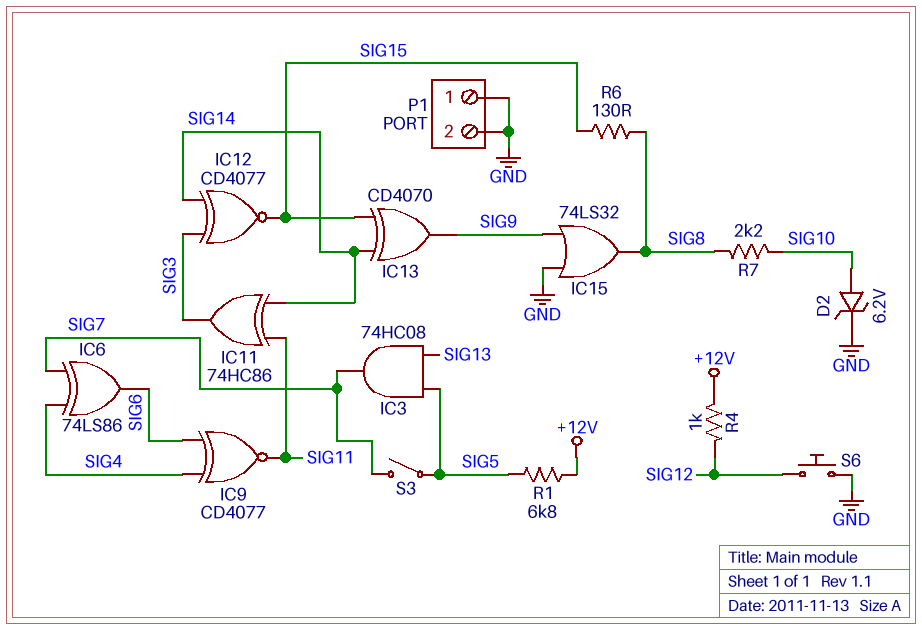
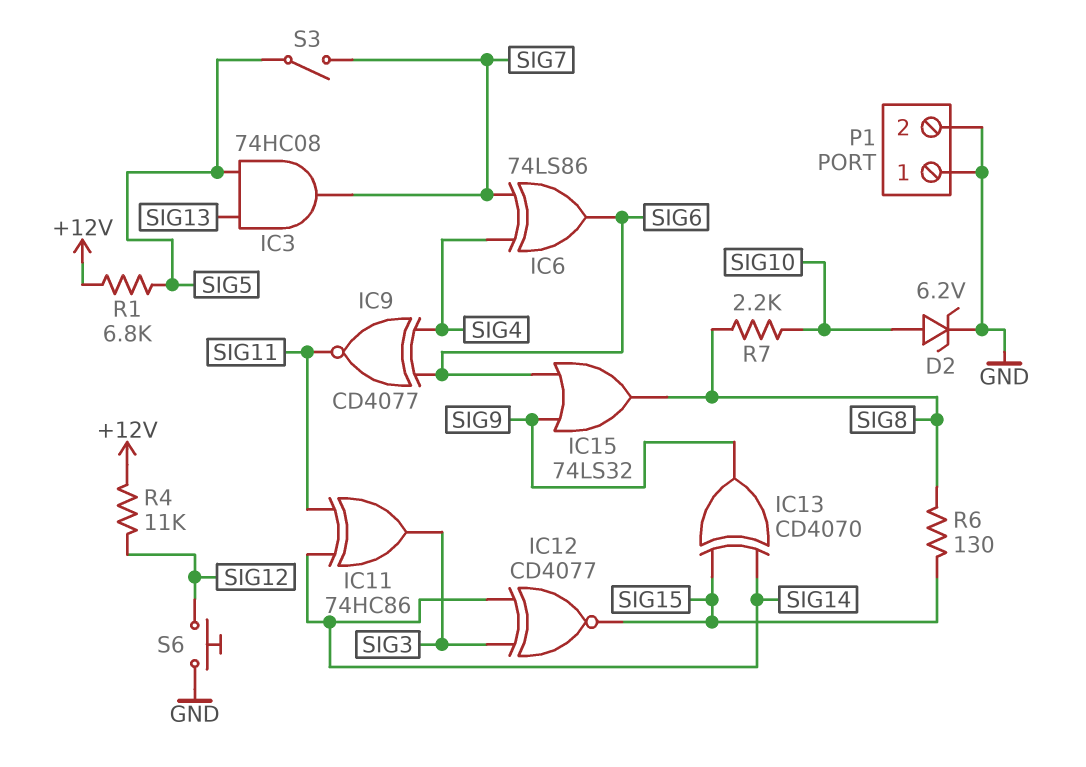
IC15: OR 74LS32 (in GND, in SIG9, out SIG8) -> OR 74LS32 (in SIG6, in SIG9, out SIG8)
R4: 1k (+12V, SIG12) -> 11k (+12V, SIG12)

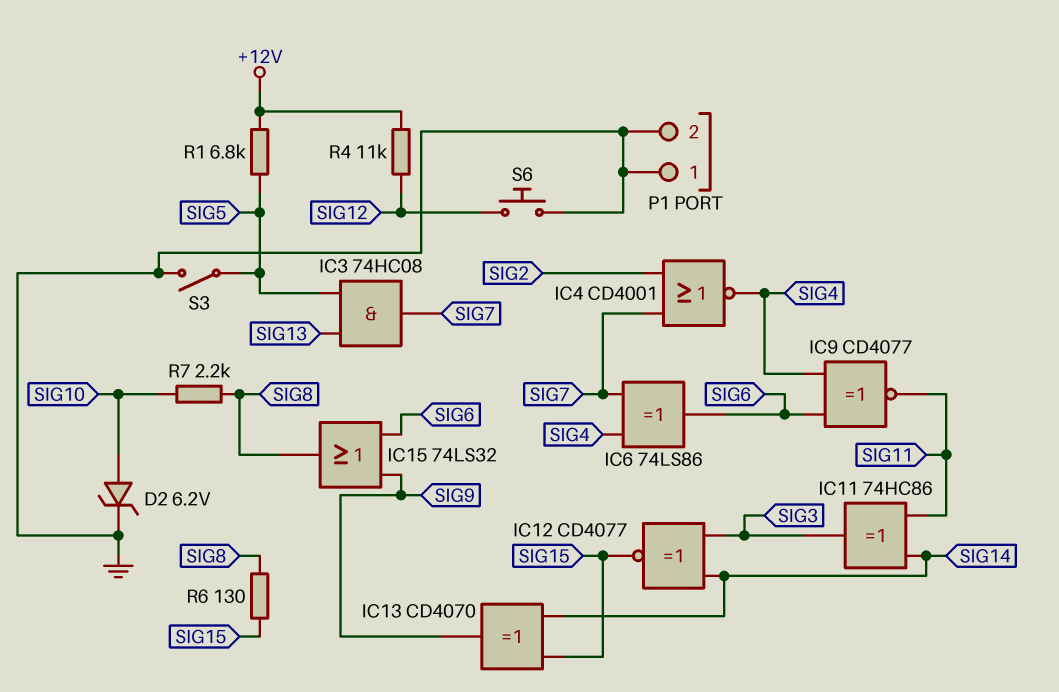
IC4: none -> NOR CD4001 (in SIG2, in SIG7, out SIG4)
S3: switch (SIG5, SIG7) -> switch (GND, SIG5)

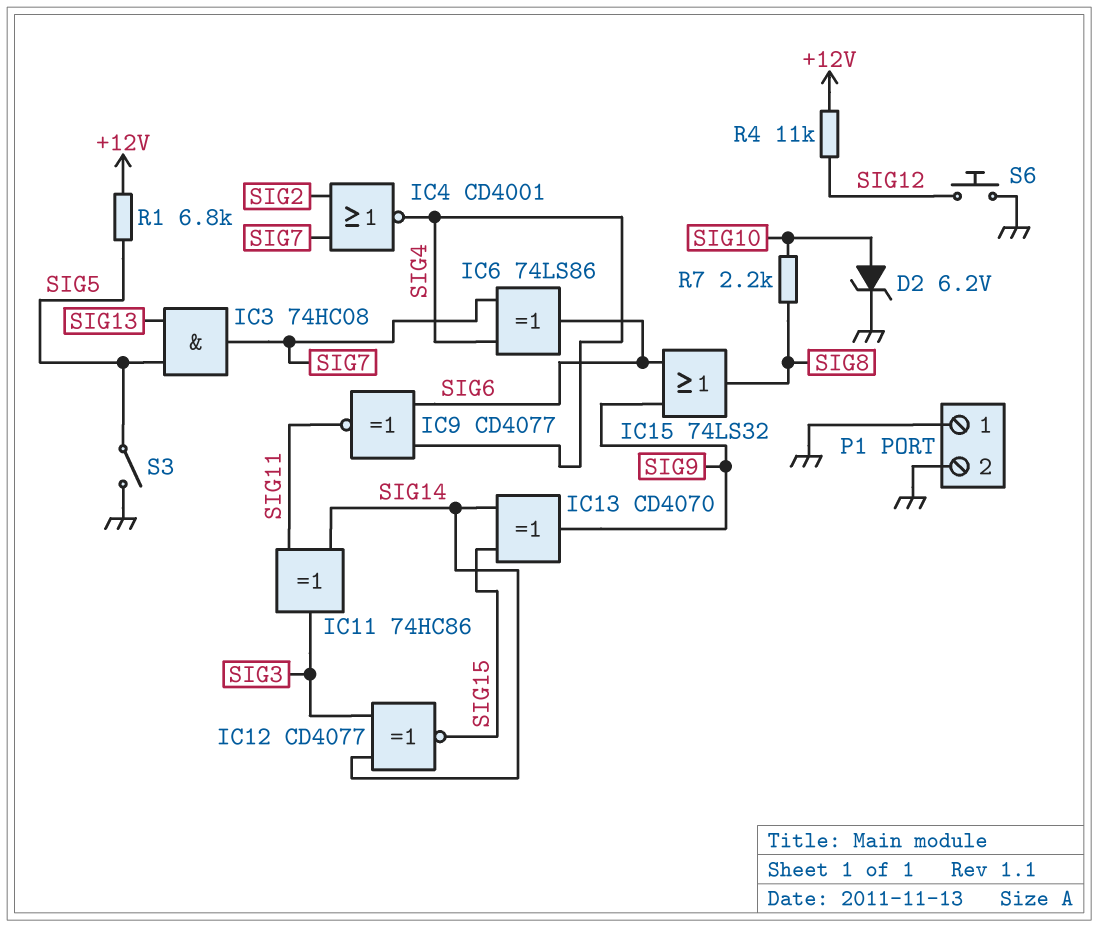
R6: 130 (SIG8, SIG15) -> none

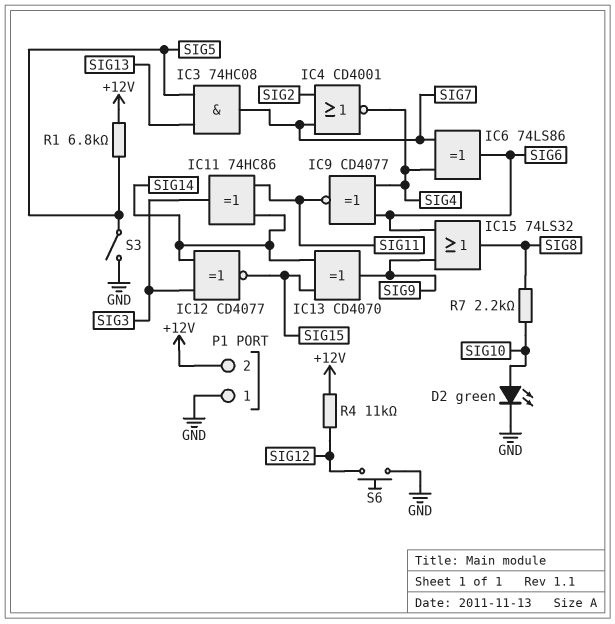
D2: zener 6.2V (A SIG10, K GND) -> LED green (A SIG10, K GND)
P1 pin 2: GND -> +12V

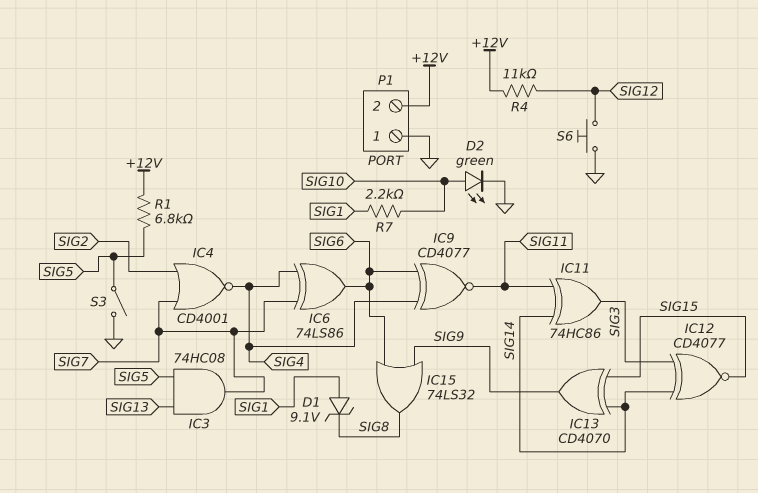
D1: none -> zener 9.1V (A SIG1, K SIG8)
R7: 2.2k (SIG8, SIG10) -> 2.2k (SIG1, SIG10)

